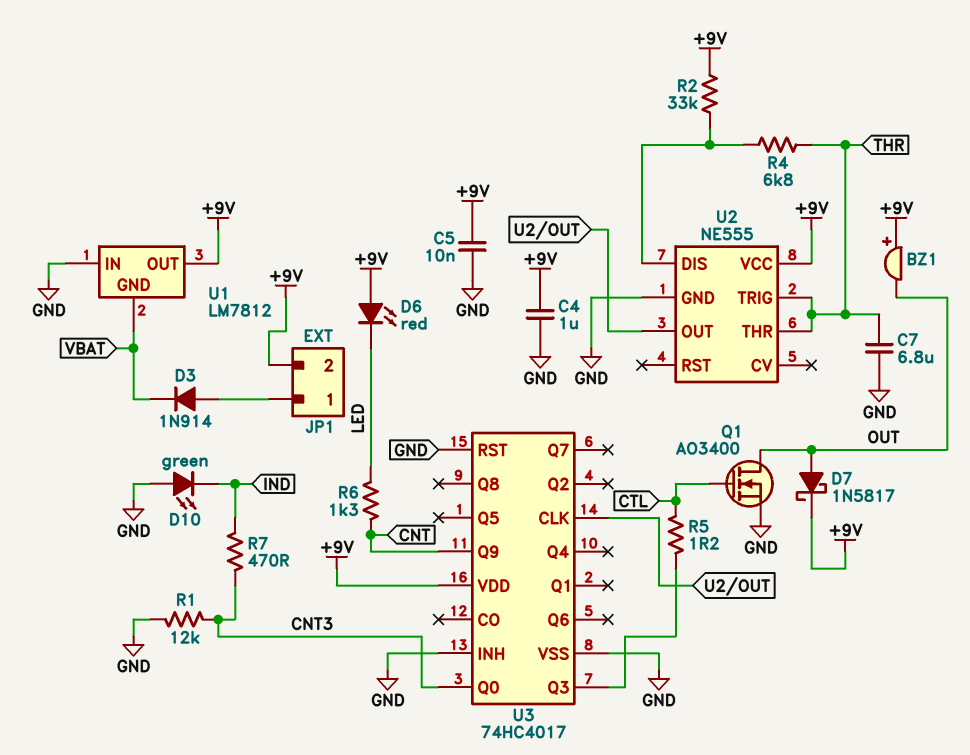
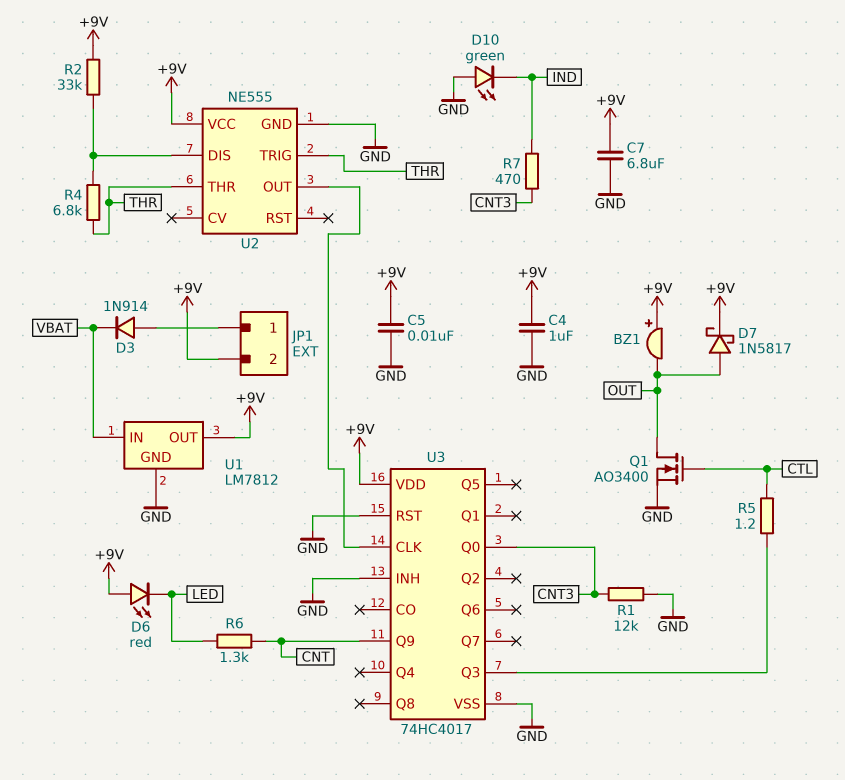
C7: 6.8uF (GND, THR) -> 6.8uF (+9V, GND)
U1 pin GND: VBAT -> GND
U1 pin IN: GND -> VBAT

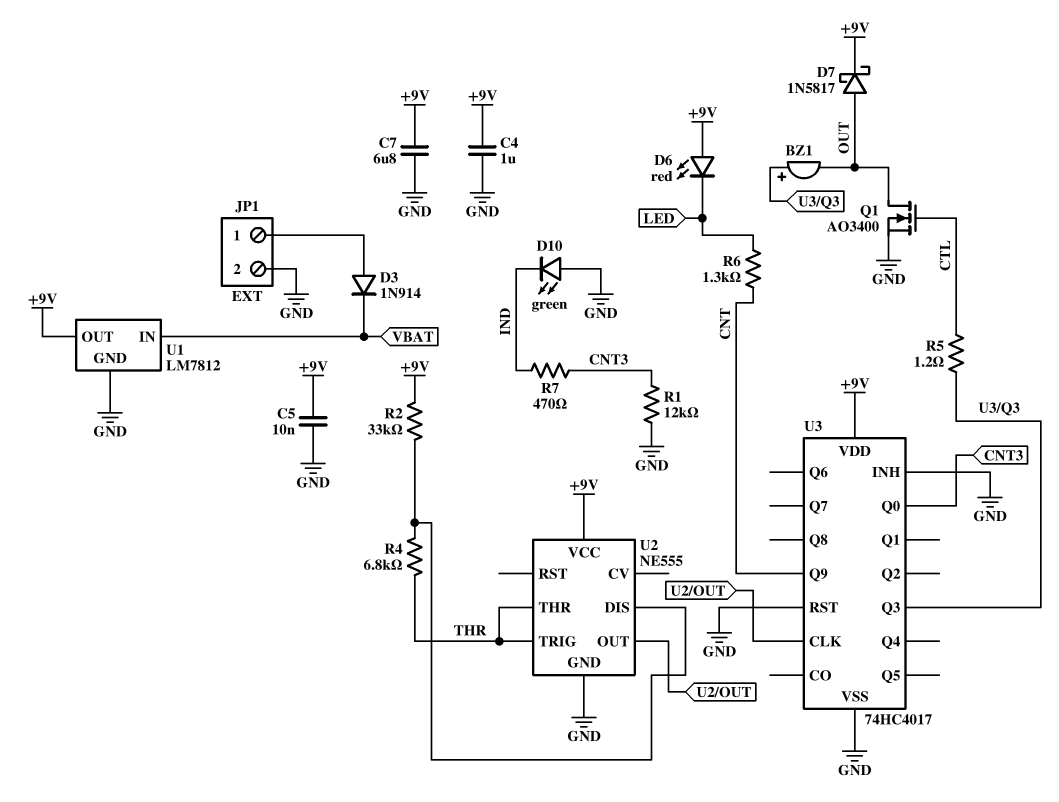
BZ1: buzzer (plus +9V, minus OUT) -> buzzer (plus U3/Q3, minus OUT)
JP1 pin 2: +9V -> GND

